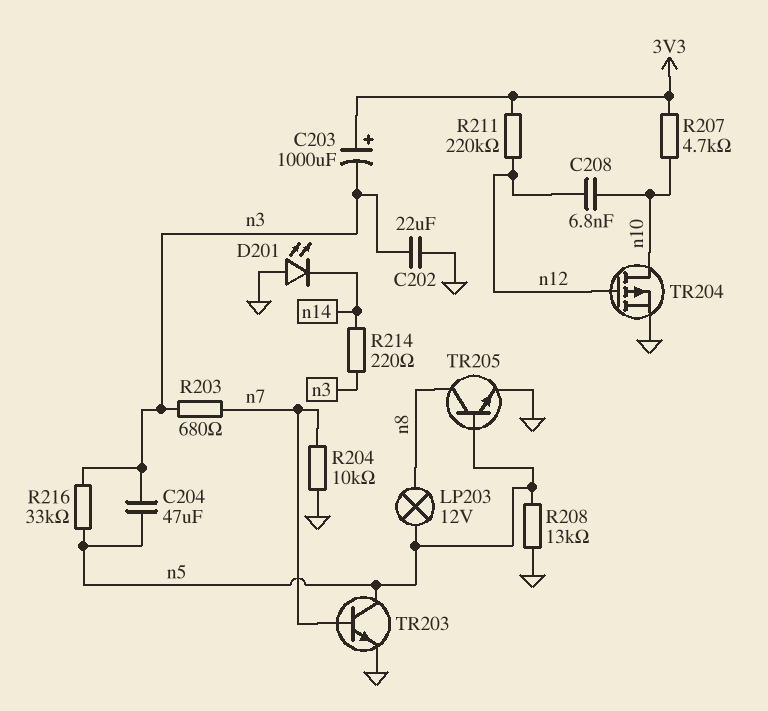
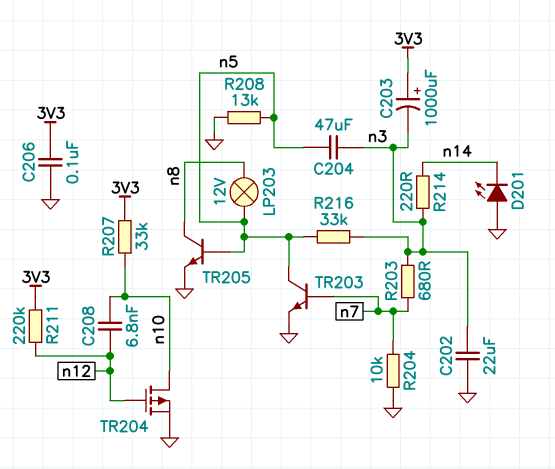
C206: none -> 100nF (3V3, GND)
R207: 4.7k (3V3, n10) -> 33k (3V3, n10)

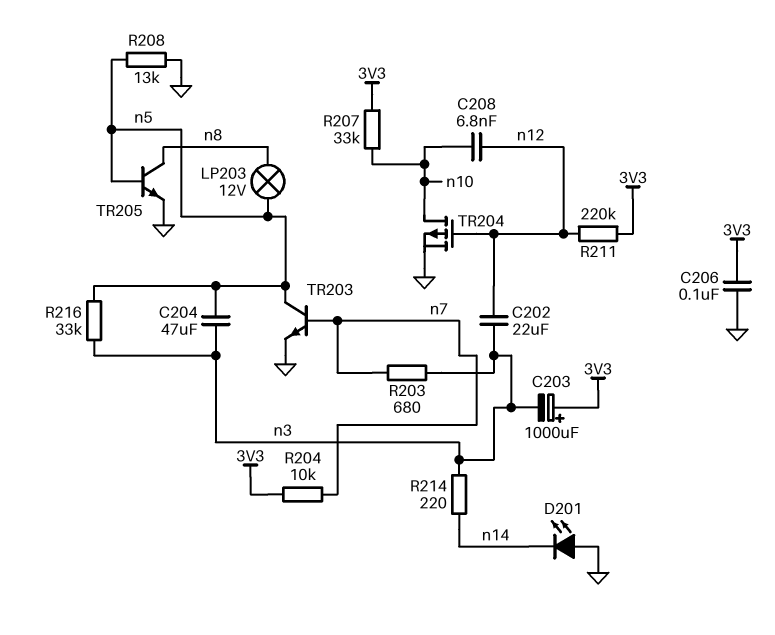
C202: 22uF (GND, n3) -> 22uF (n3, n12)
R204: 10k (GND, n7) -> 10k (3V3, n7)

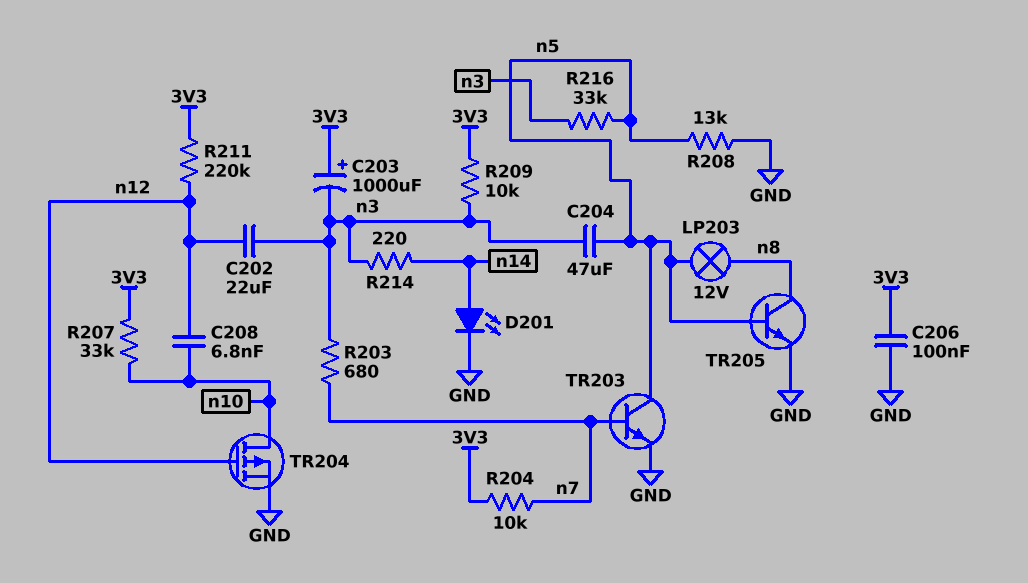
D201: LED (A GND, K n14) -> LED (A n14, K GND)
R209: none -> 10k (3V3, n3)

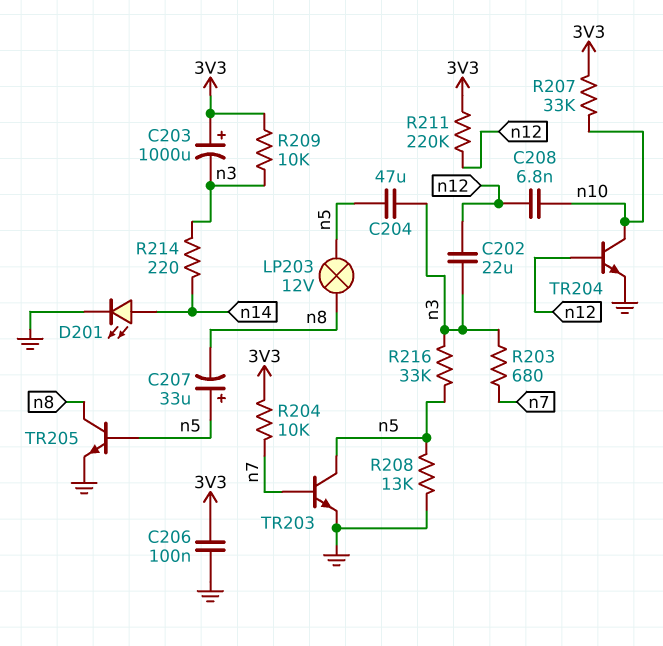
C207: none -> 33uF (plus n5, minus n8)
TR204: PMOS (G n12, D n10, S GND) -> NPN (B n12, C n10, E GND)

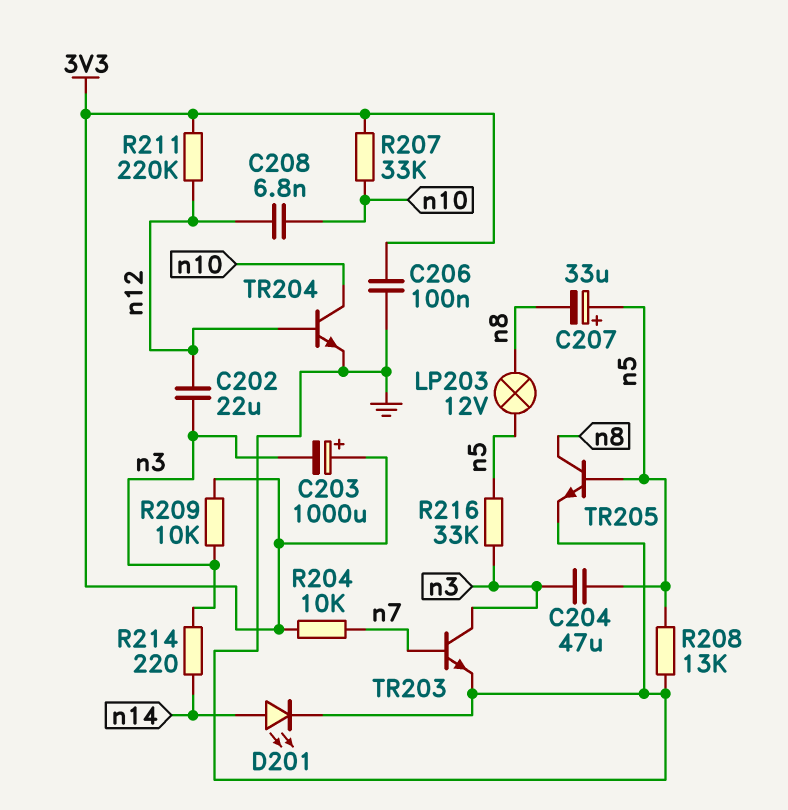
R203: 680 (n3, n7) -> none
TR203: NPN (B n7, C n5, E GND) -> NPN (B n7, C n3, E GND)

